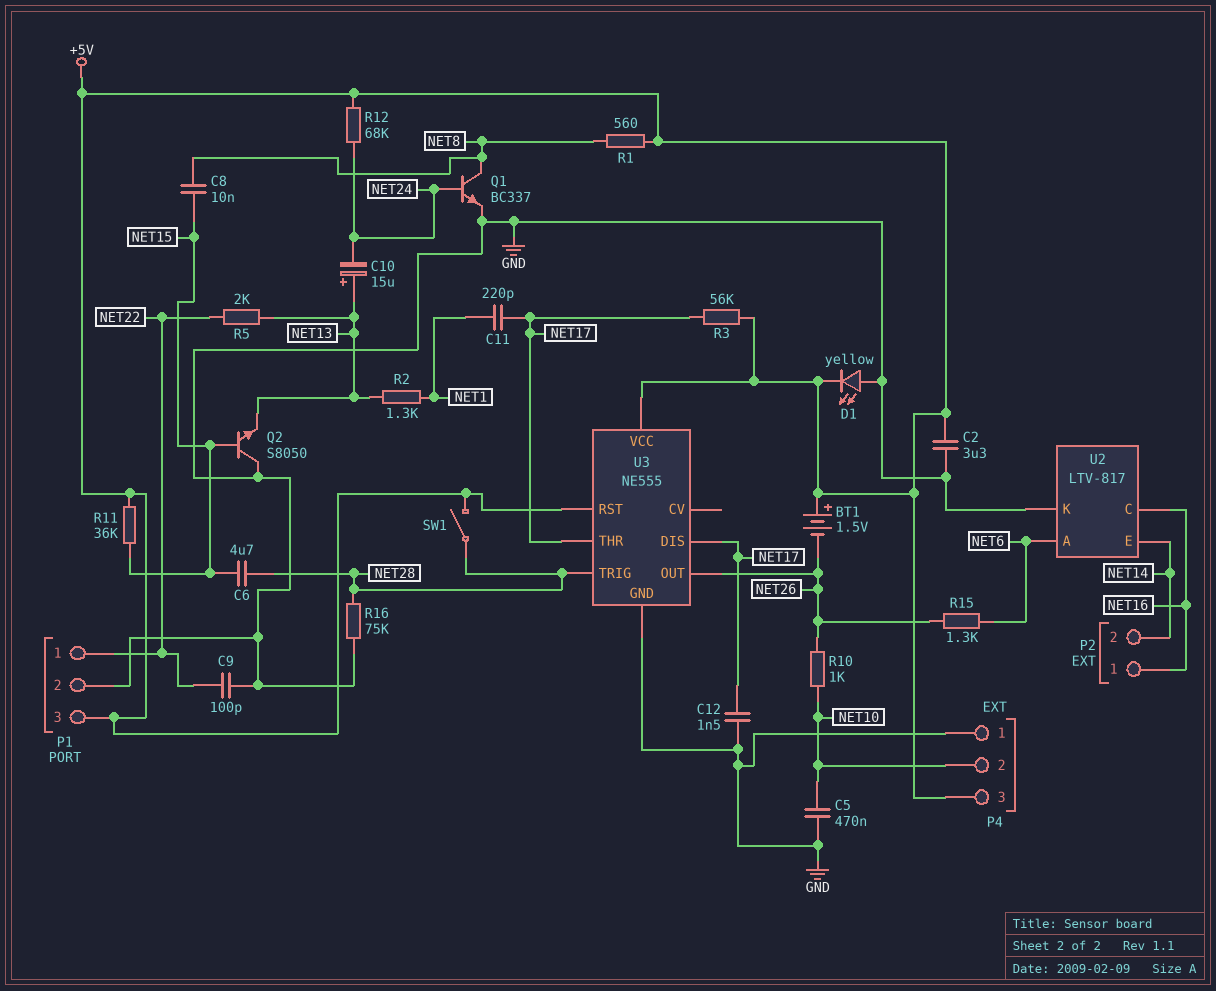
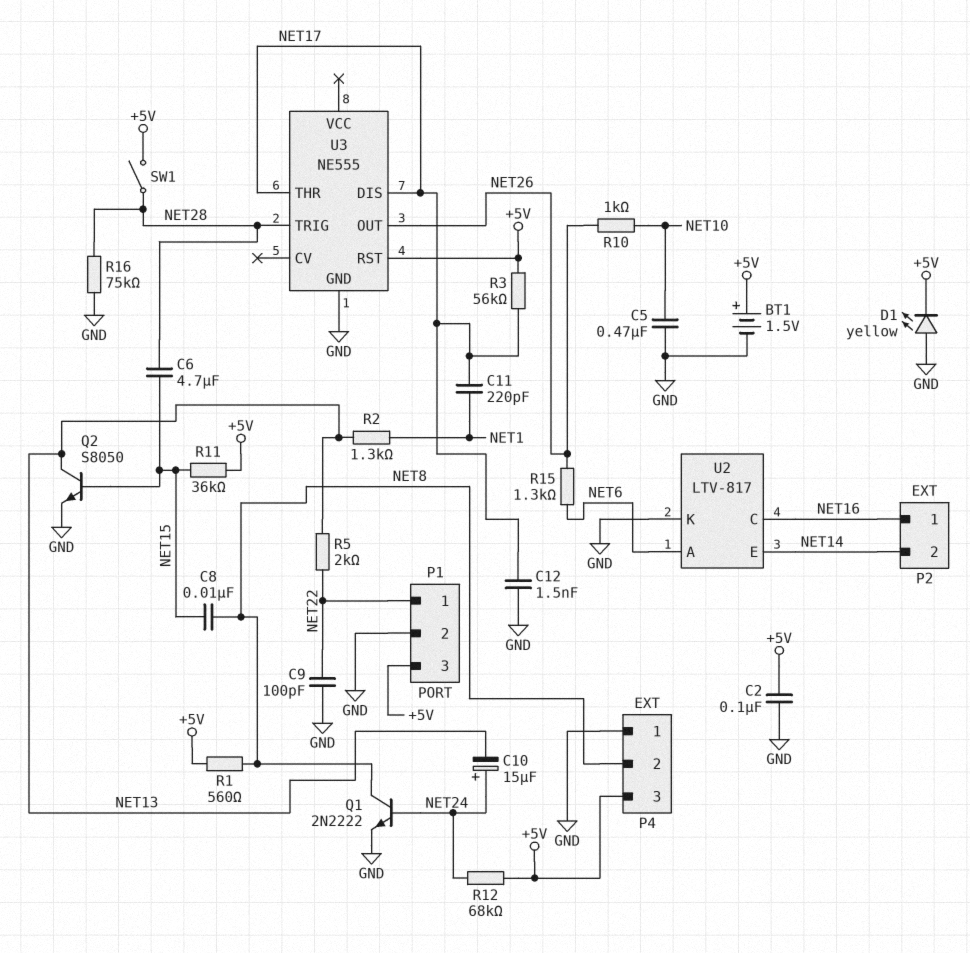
BT1: 1.5V (plus +5V, minus NET26) -> 1.5V (plus +5V, minus GND)
C2: 3.3uF (+5V, GND) -> 100nF (+5V, GND)
C10: 15uF (plus NET13, minus NET24) -> 15uF (plus NET24, minus NET13)
P4 pin 2: NET10 -> NET8
Q1: NPN BC337 (B NET24, C NET8, E GND) -> NPN 2N2222 (B NET24, C NET8, E GND)
Q2: NPN S8050 (B NET15, C GND, E NET13) -> NPN S8050 (B NET15, C NET13, E GND)
U3 pin VCC: +5V -> none

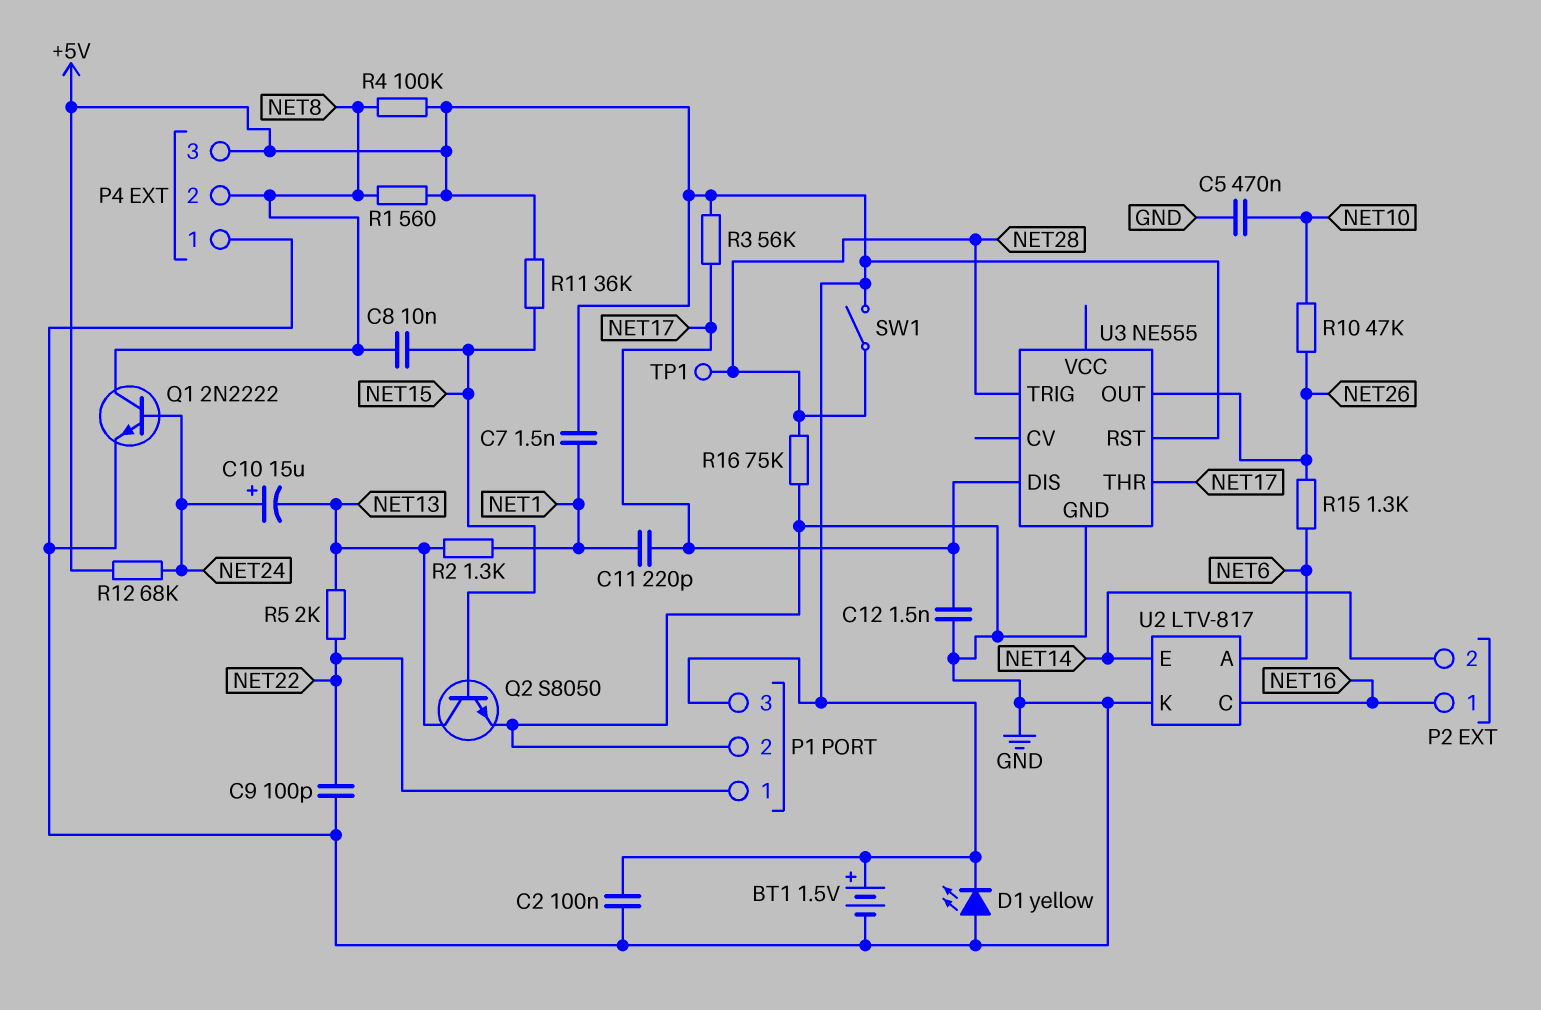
C6: 4.7uF (NET15, NET28) -> none
C7: none -> 1.5nF (+5V, NET1)
R4: none -> 100k (+5V, NET8)
R10: 1k (NET10, NET26) -> 47k (NET10, NET26)
TP1: none -> test point (NET28)

